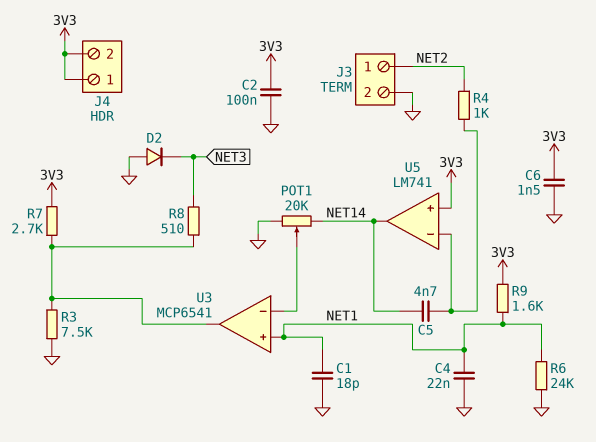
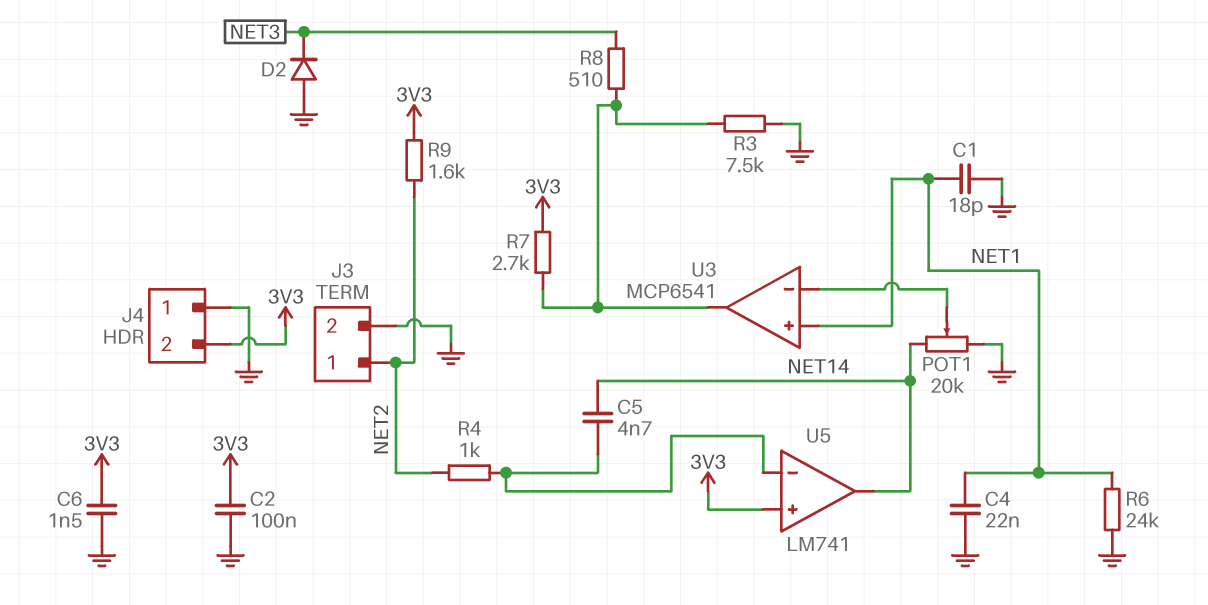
J4 pin 1: 3V3 -> GND
R9: 1.6k (3V3, NET1) -> 1.6k (3V3, NET2)

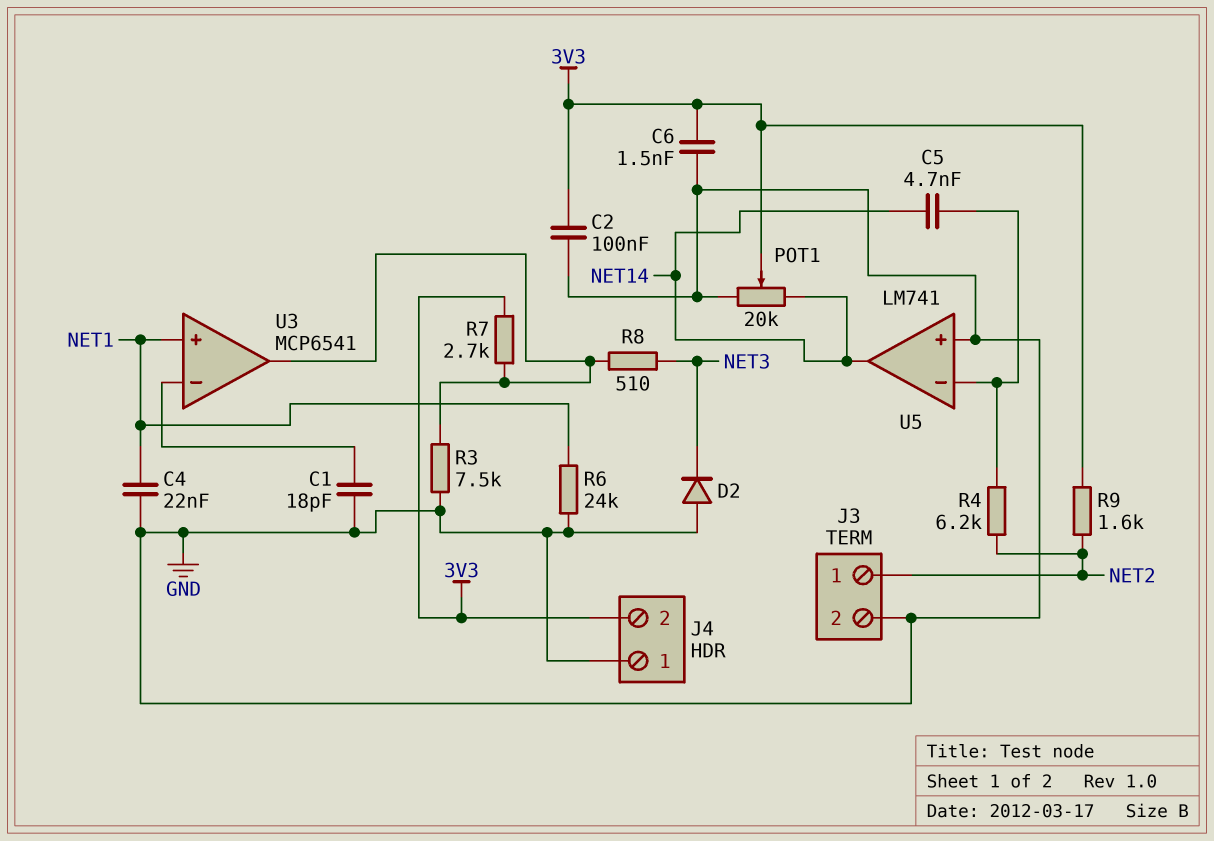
C1: 18pF (GND, NET1) -> 18pF (GND, U3/in-)
POT1: 20k (GND, NET14, wiper U3/in-) -> 20k (GND, NET14, wiper 3V3)
R4: 1k (NET2, U5/in-) -> 6.2k (NET2, U5/in-)
U5 pin in+: 3V3 -> GND

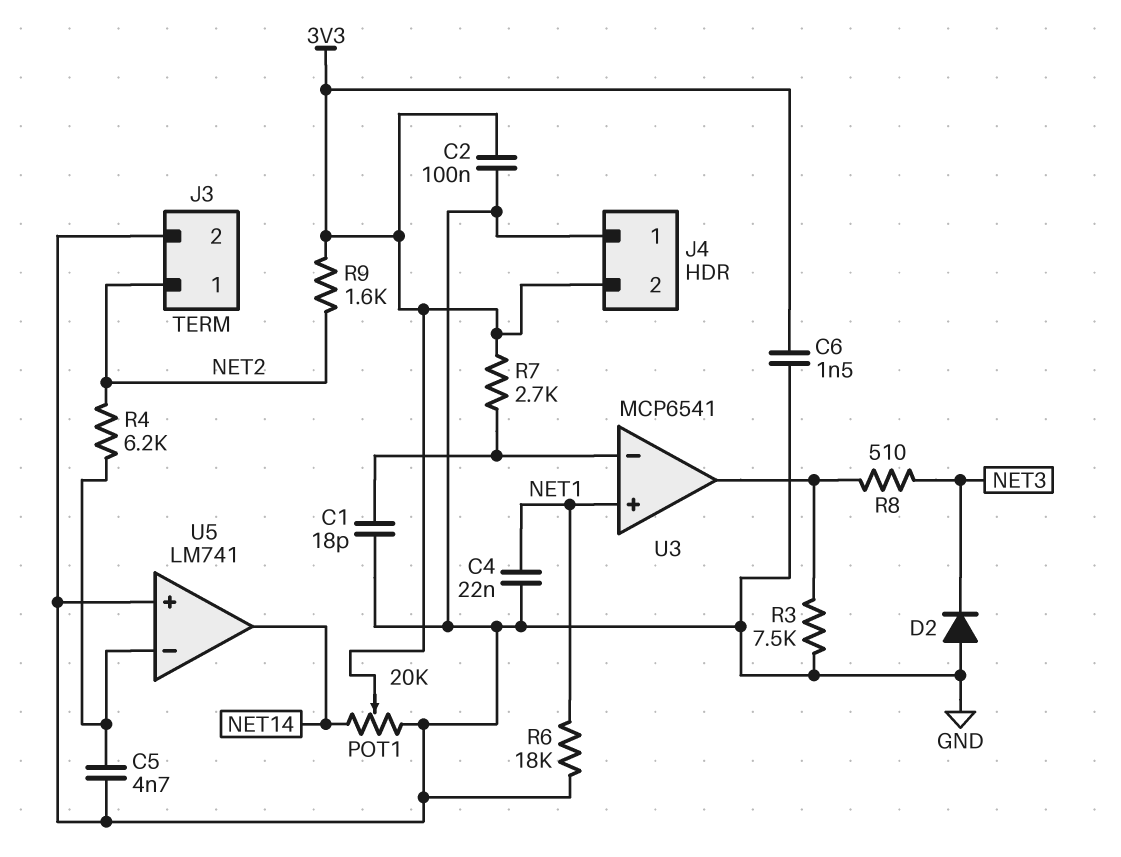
C5: 4.7nF (NET14, U5/in-) -> 4.7nF (GND, U5/in-)
R6: 24k (GND, NET1) -> 18k (GND, NET1)
R7: 2.7k (3V3, U3/out) -> 2.7k (3V3, U3/in-)

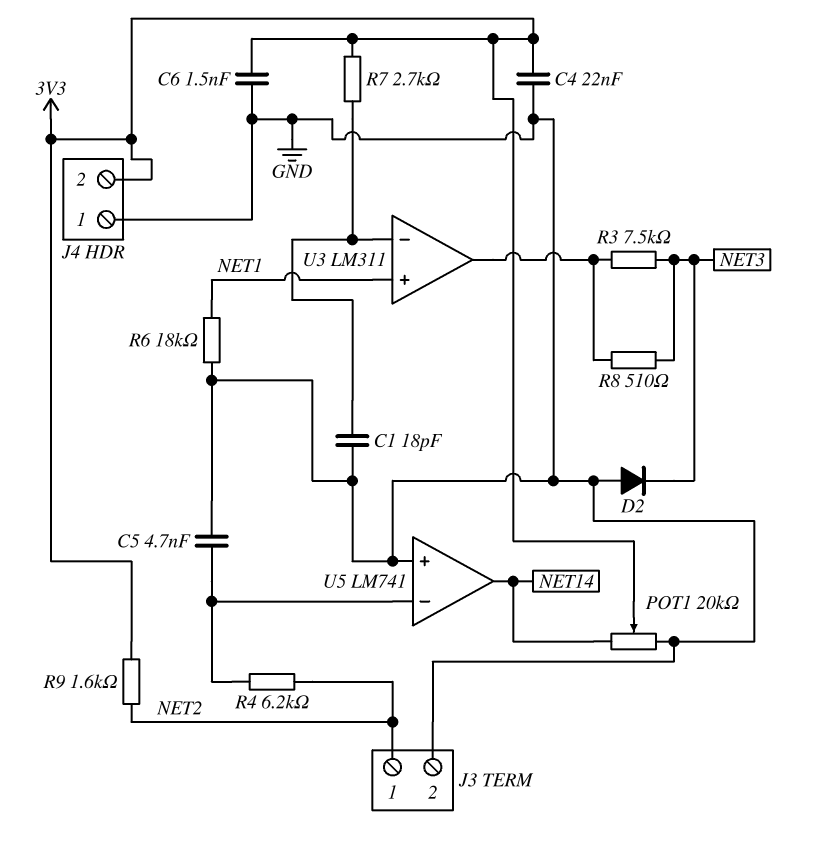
C2: 100nF (3V3, GND) -> none
C4: 22nF (GND, NET1) -> 22nF (3V3, GND)
R3: 7.5k (GND, U3/out) -> 7.5k (NET3, U3/out)
U3: MCP6541 -> LM311

